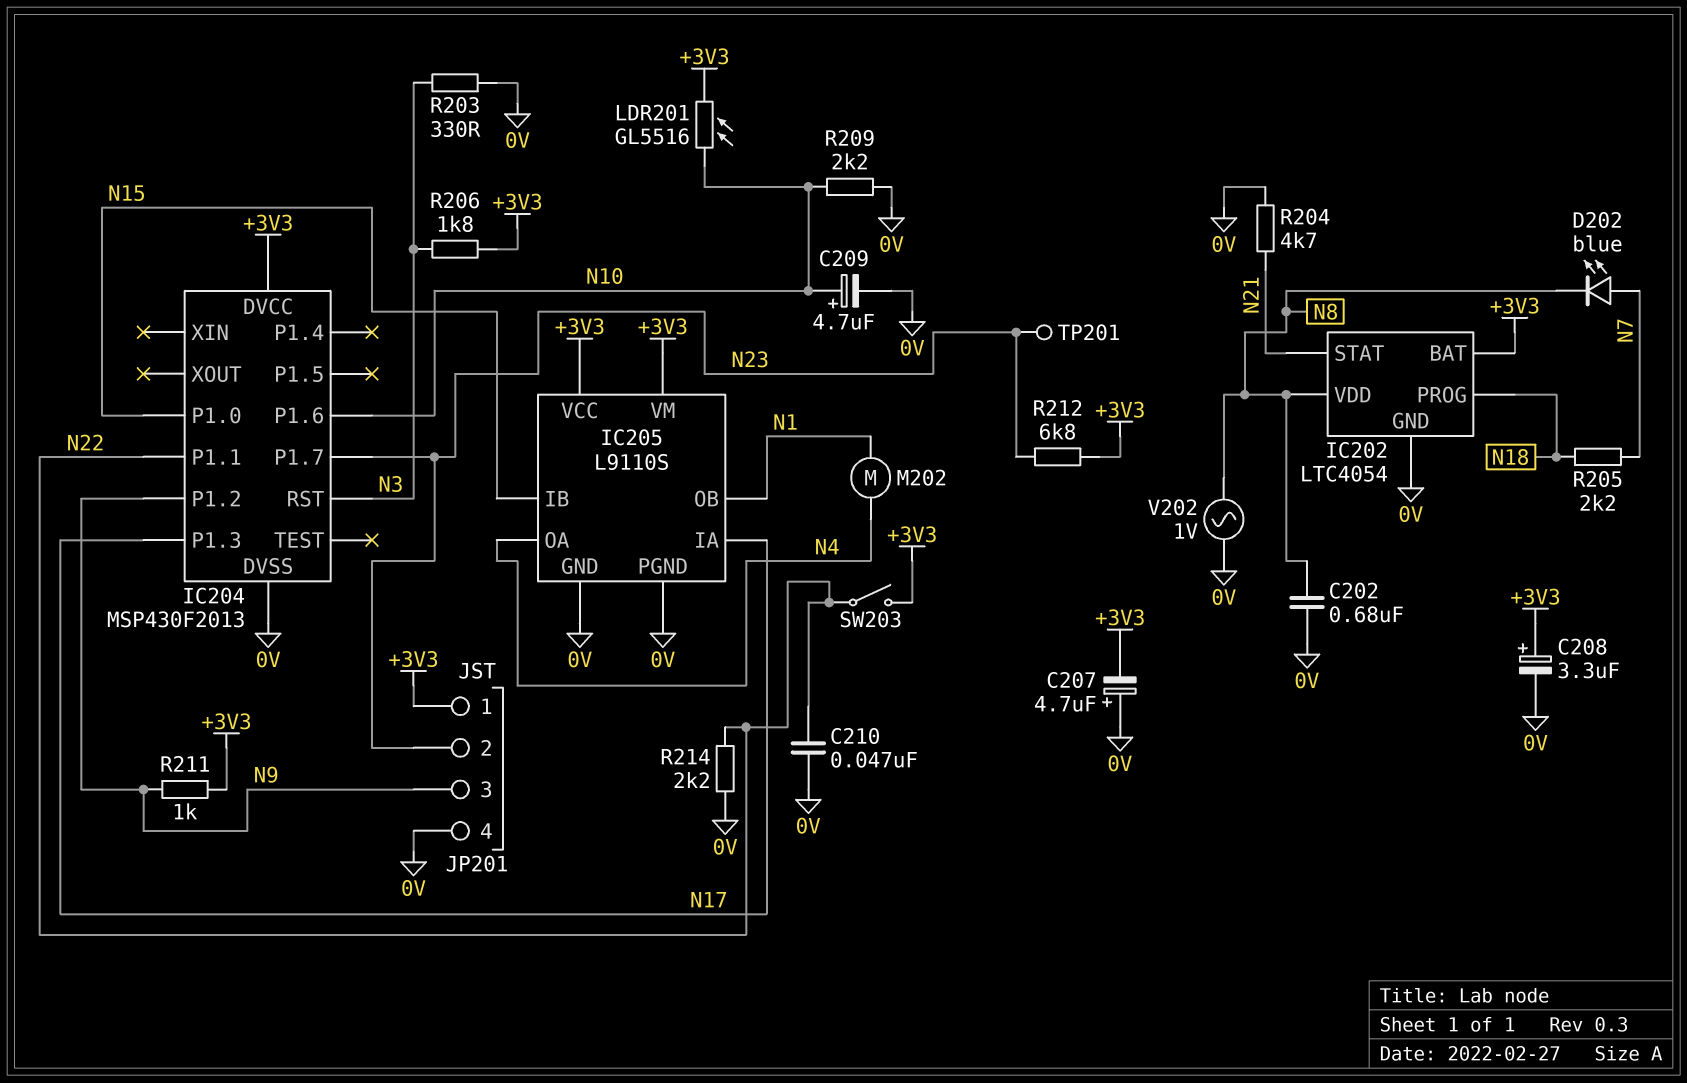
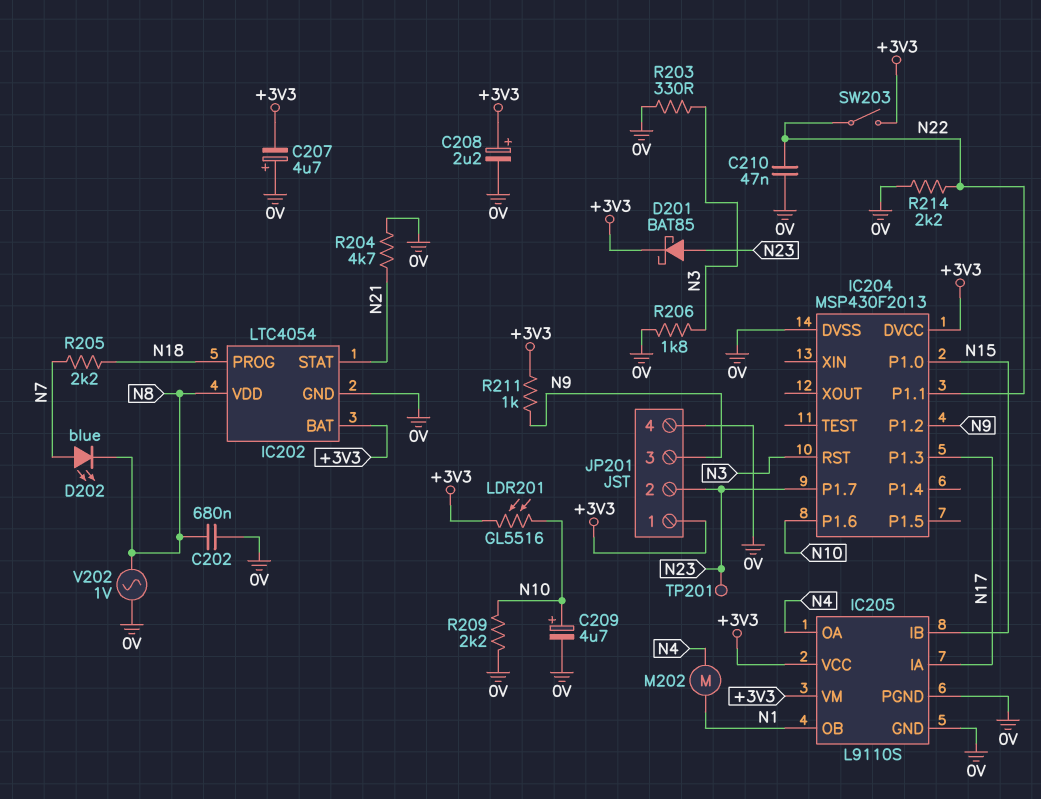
C208: 3.3uF (plus +3V3, minus 0V) -> 2.2uF (plus +3V3, minus 0V)
D201: none -> schottky BAT85 (A N23, K +3V3)
R206: 1.8k (+3V3, N3) -> 1.8k (0V, N3)
R212: 6.8k (+3V3, N23) -> none

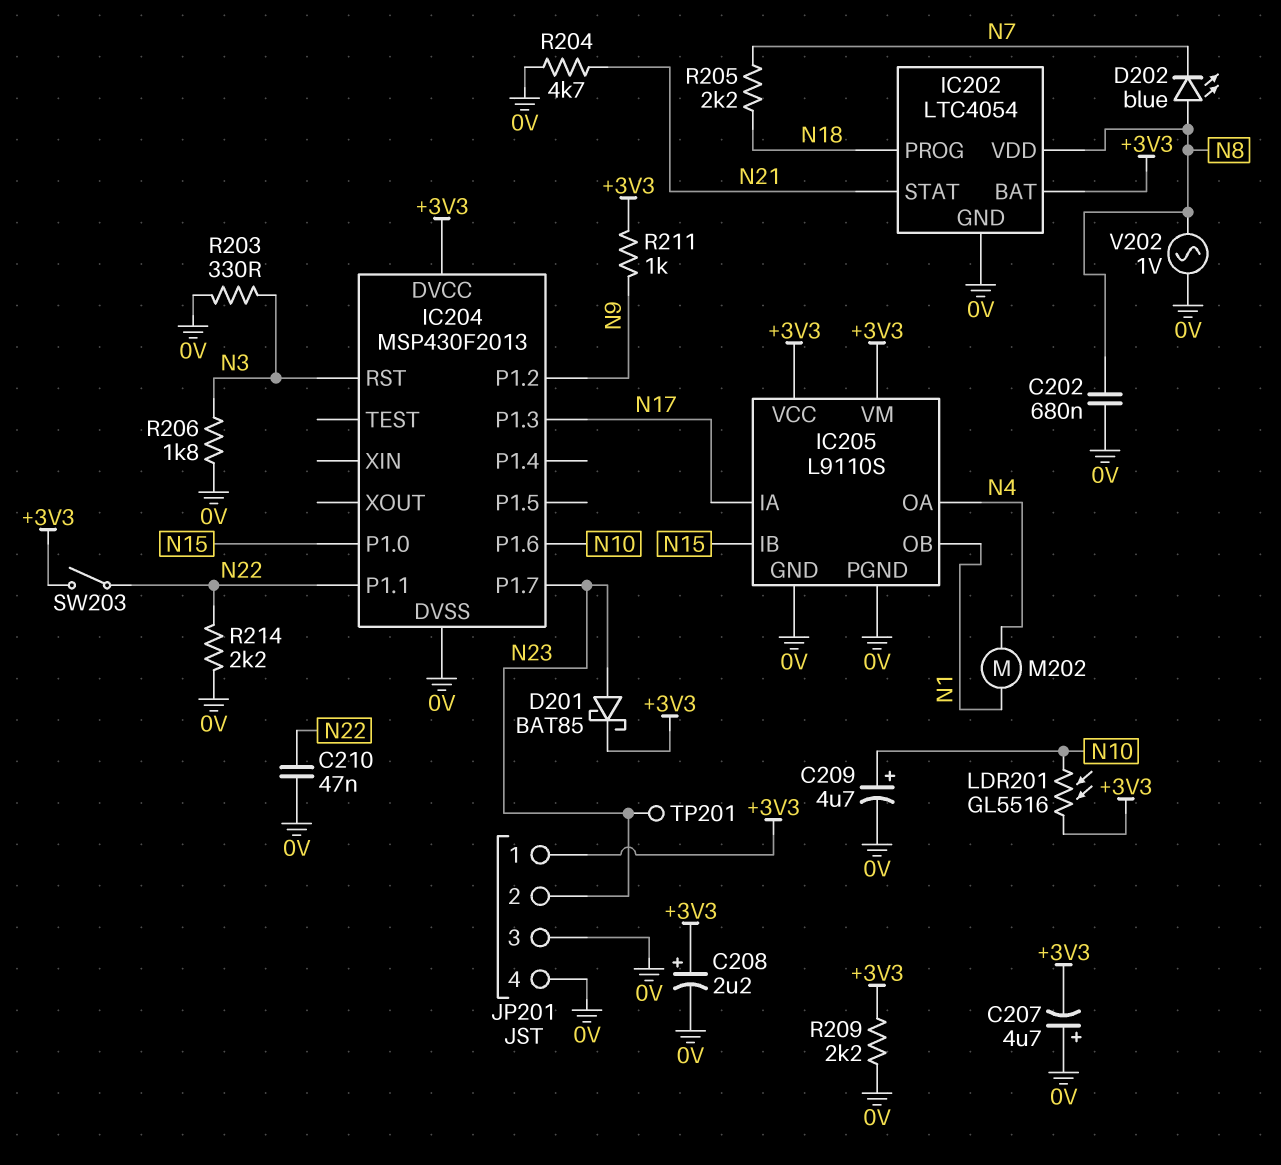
D202: LED blue (A N7, K N8) -> LED blue (A N8, K N7)
JP201 pin 3: N9 -> 0V
R209: 2.2k (0V, N10) -> 2.2k (+3V3, 0V)

